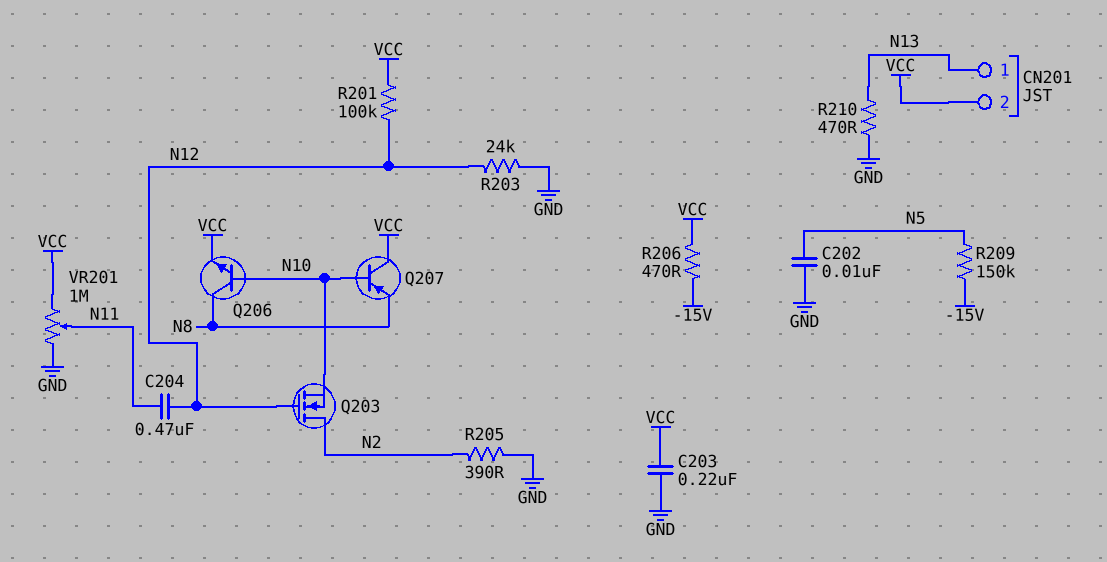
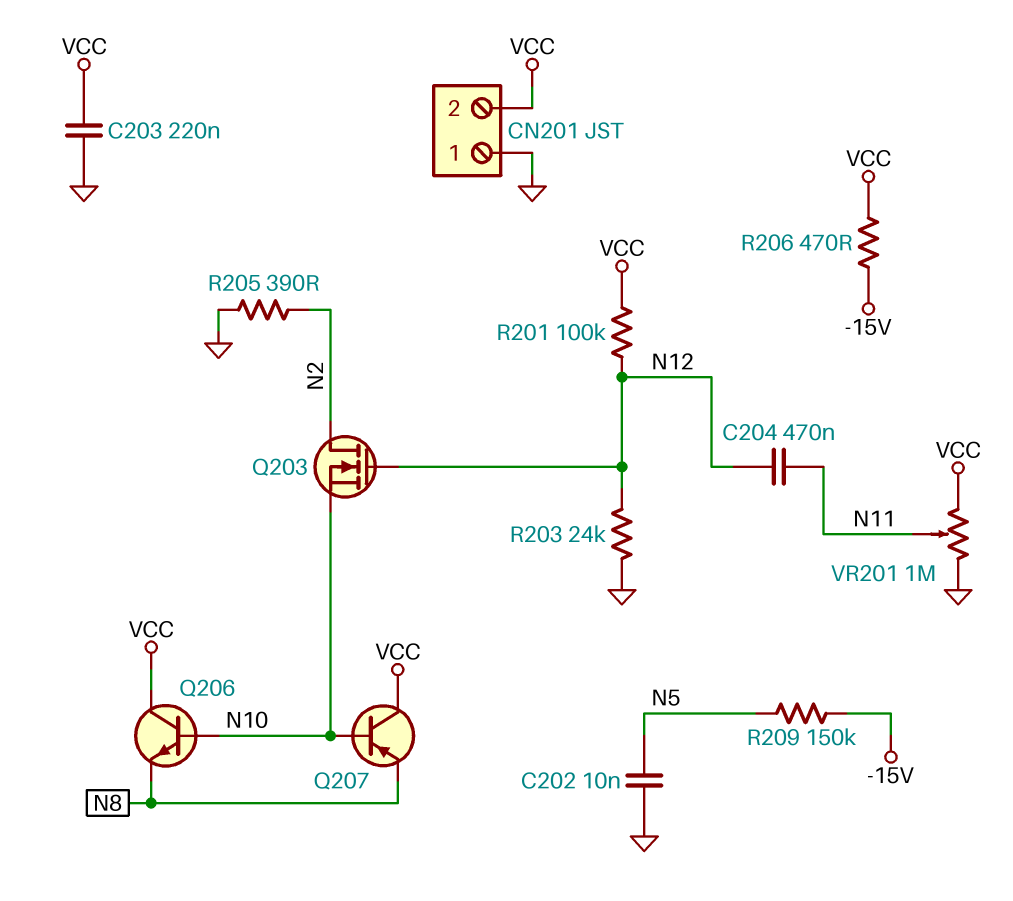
CN201 pin 1: N13 -> GND
Q206: NPN (B N10, C N8, E VCC) -> NPN (B N10, C VCC, E N8)
R210: 470 (GND, N13) -> none

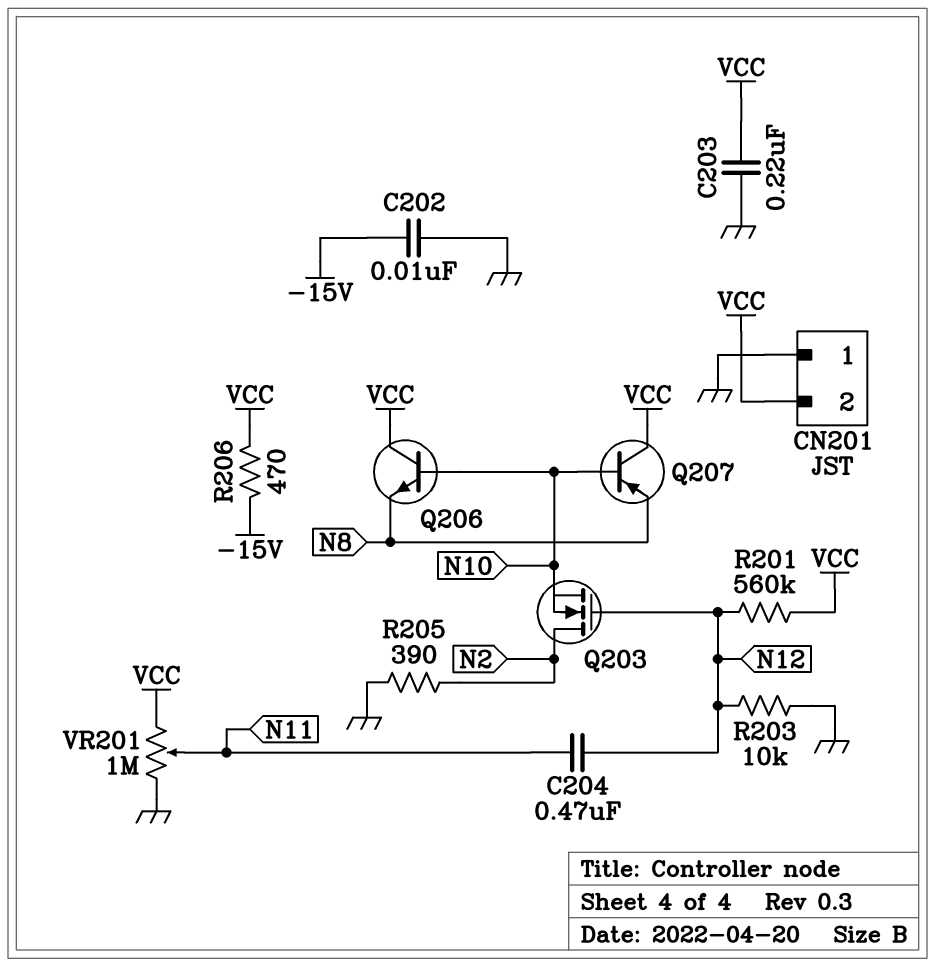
C202: 10nF (GND, N5) -> 10nF (-15V, GND)
R201: 100k (N12, VCC) -> 560k (N12, VCC)
R203: 24k (GND, N12) -> 10k (GND, N12)
R209: 150k (-15V, N5) -> none

